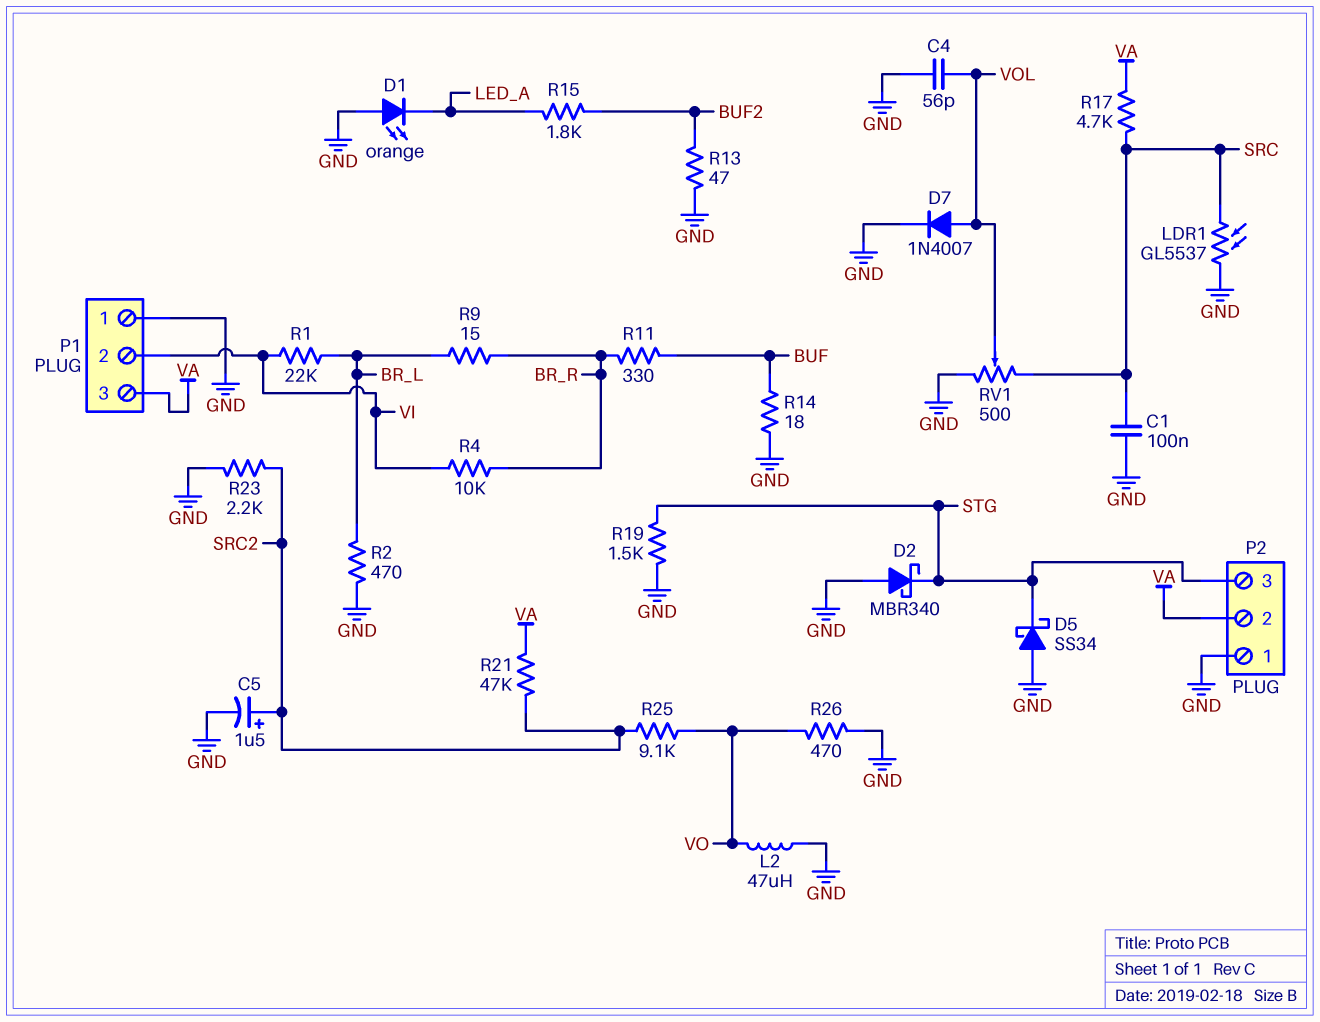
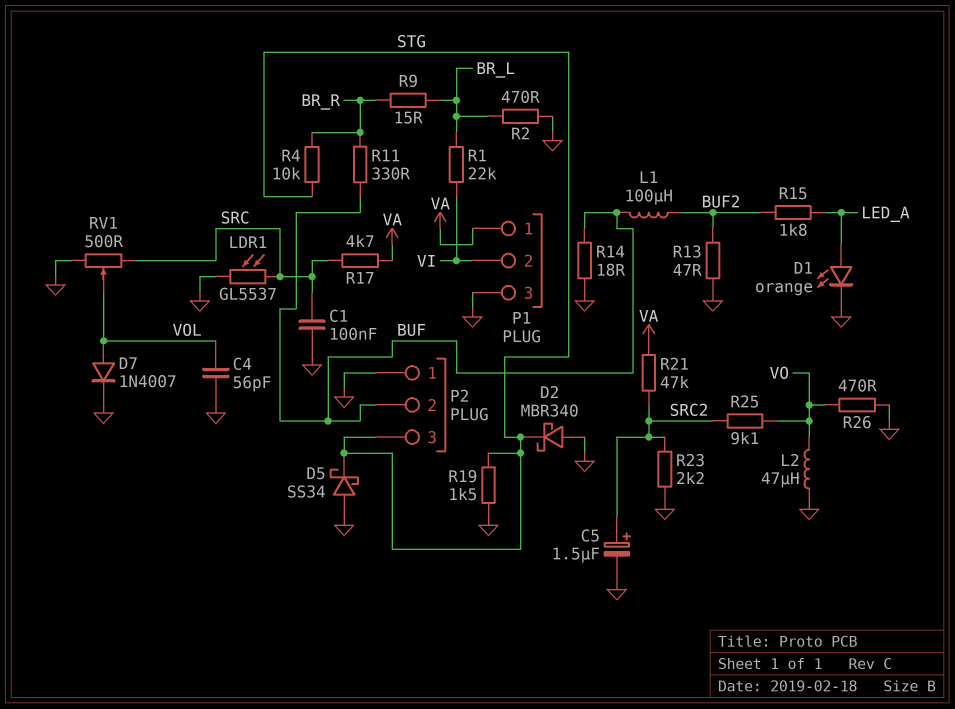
D1: LED orange (A GND, K LED_A) -> LED orange (A LED_A, K GND)
L1: none -> 100uH (BUF, BUF2)
P1 pin 1: GND -> VA
P1 pin 3: VA -> GND
P2 pin 2: VA -> BUF
R4: 10k (BR_R, VI) -> 10k (BR_R, STG)

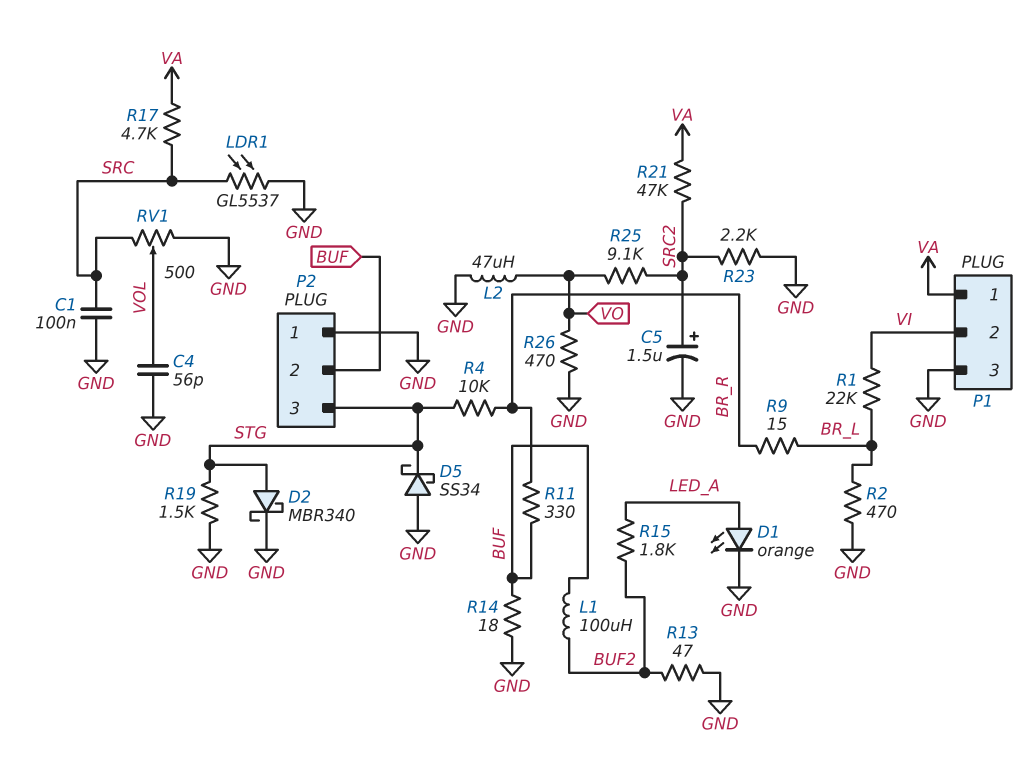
D2: schottky MBR340 (A GND, K STG) -> schottky MBR340 (A STG, K GND)
D7: diode 1N4007 (A VOL, K GND) -> none

